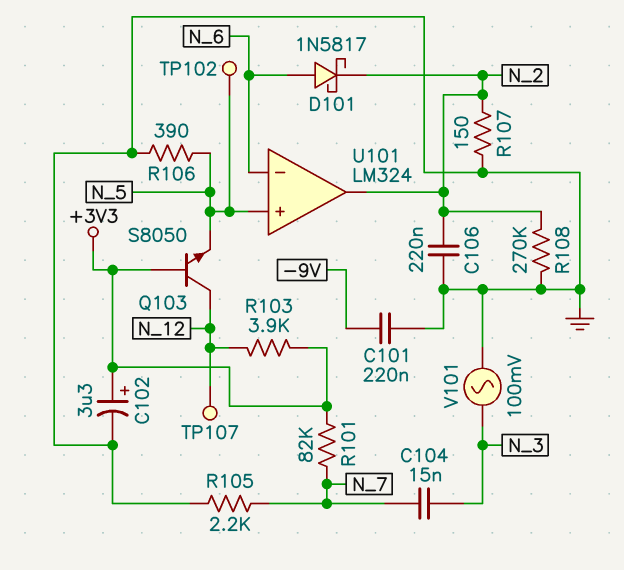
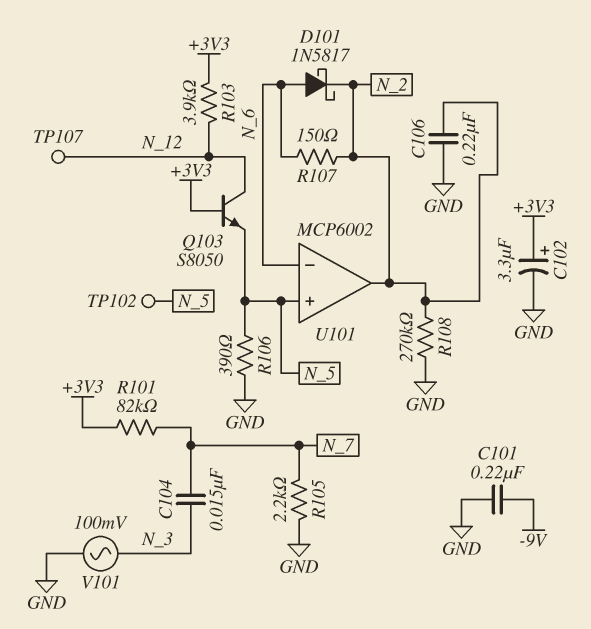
R107: 150 (GND, N_2) -> 150 (N_2, N_6)
U101: LM324 -> MCP6002

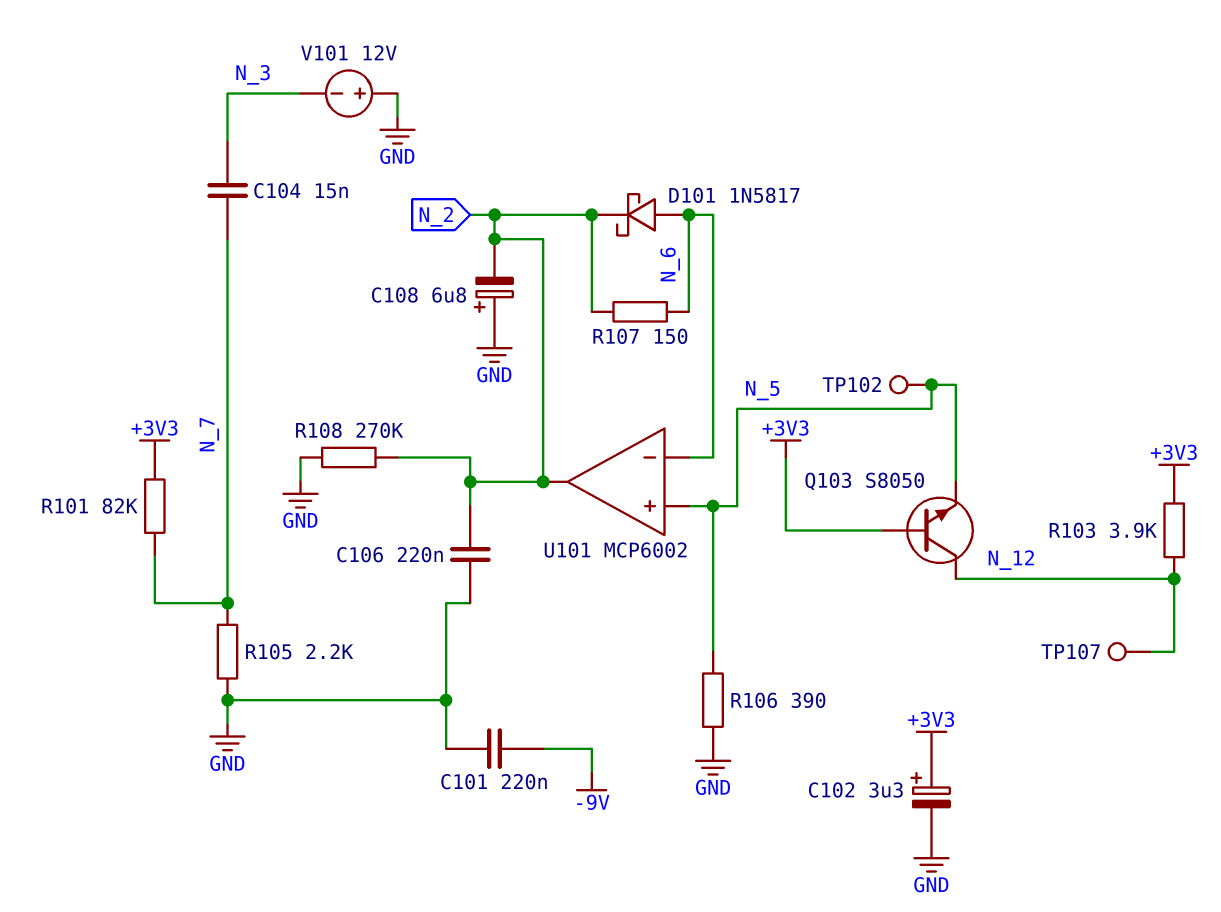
C108: none -> 6.8uF (plus GND, minus N_2)
V101: AC 100mV (GND, N_3) -> 12V (plus GND, minus N_3)

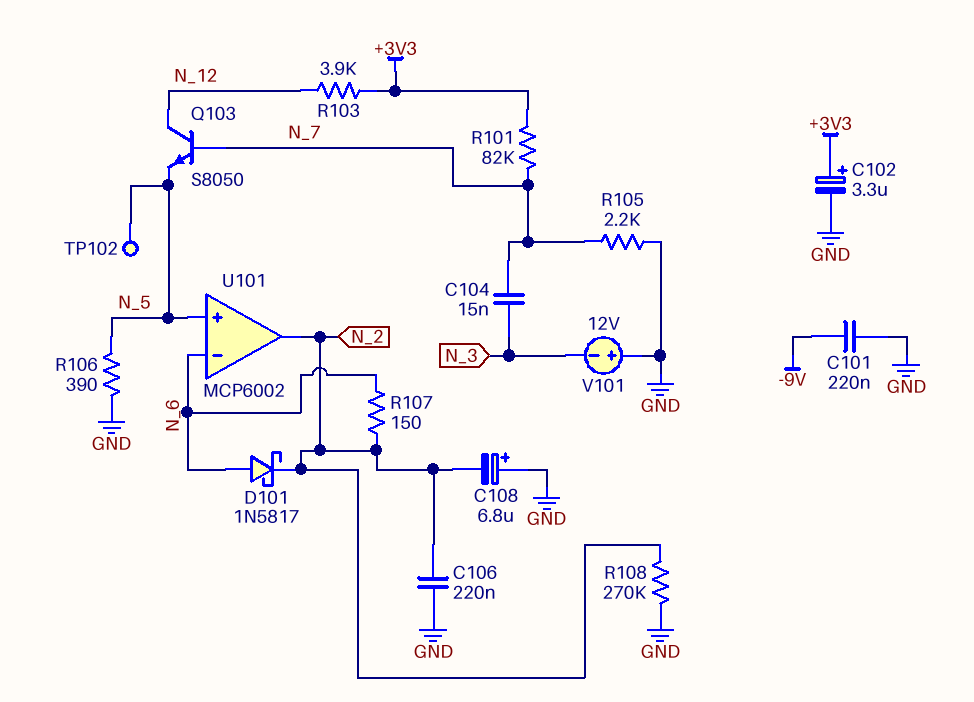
Q103: NPN S8050 (B +3V3, C N_12, E N_5) -> NPN S8050 (B N_7, C N_12, E N_5)
TP107: test point (N_12) -> none

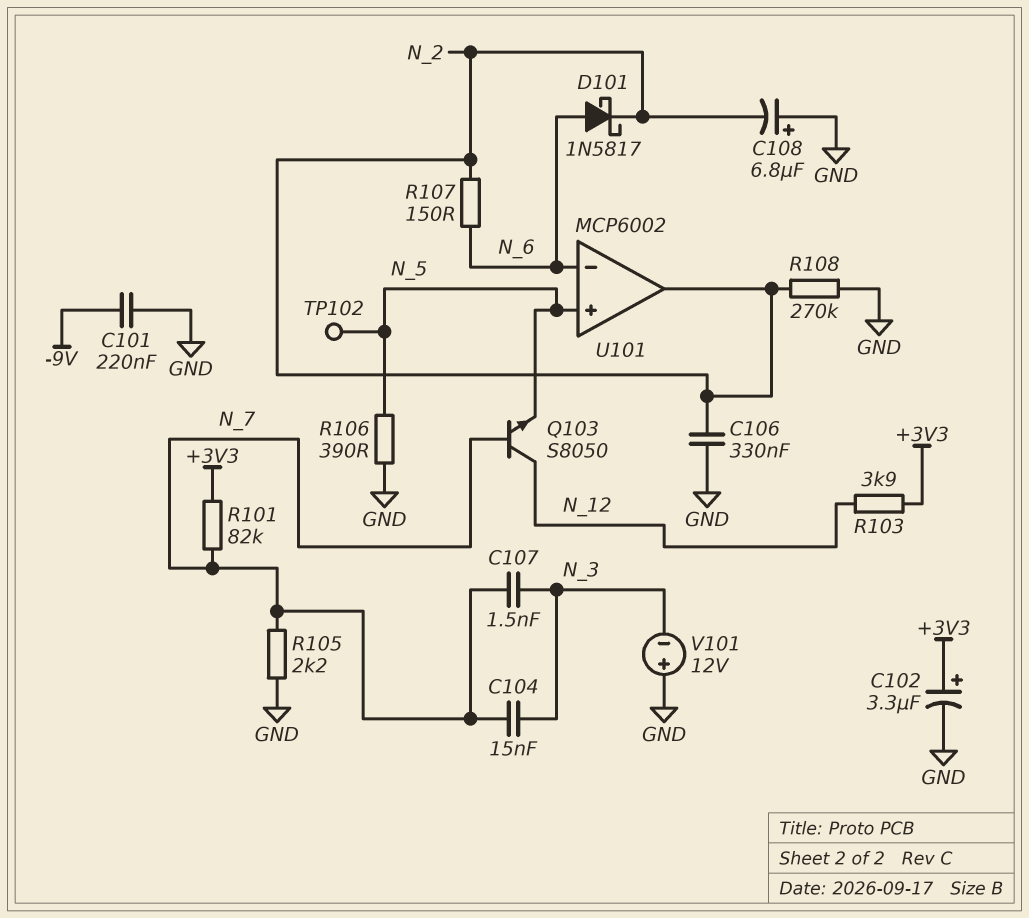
C106: 220nF (GND, N_2) -> 330nF (GND, N_2)
C107: none -> 1.5nF (N_3, N_7)

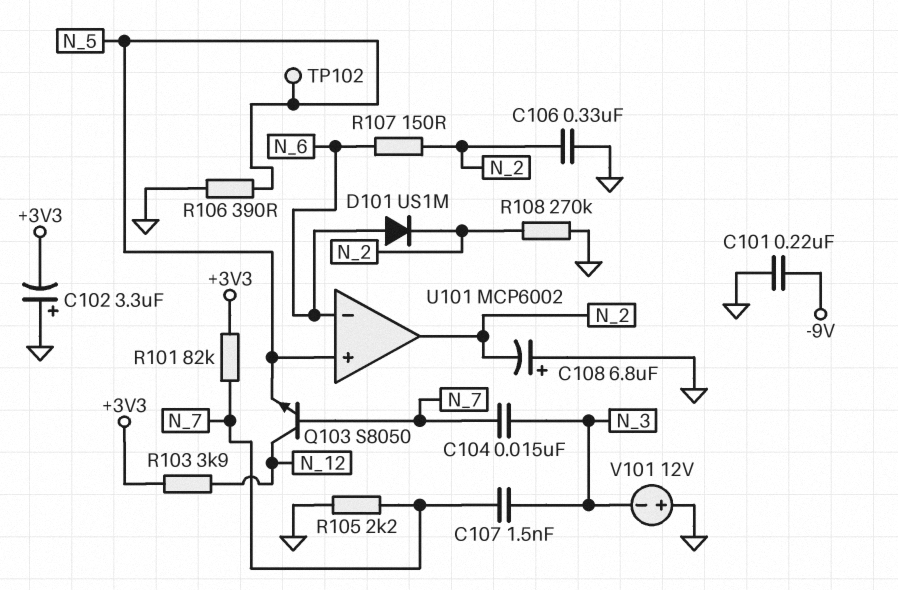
C102: 3.3uF (plus +3V3, minus GND) -> 3.3uF (plus GND, minus +3V3)
D101: schottky 1N5817 (A N_6, K N_2) -> diode US1M (A N_6, K N_2)

